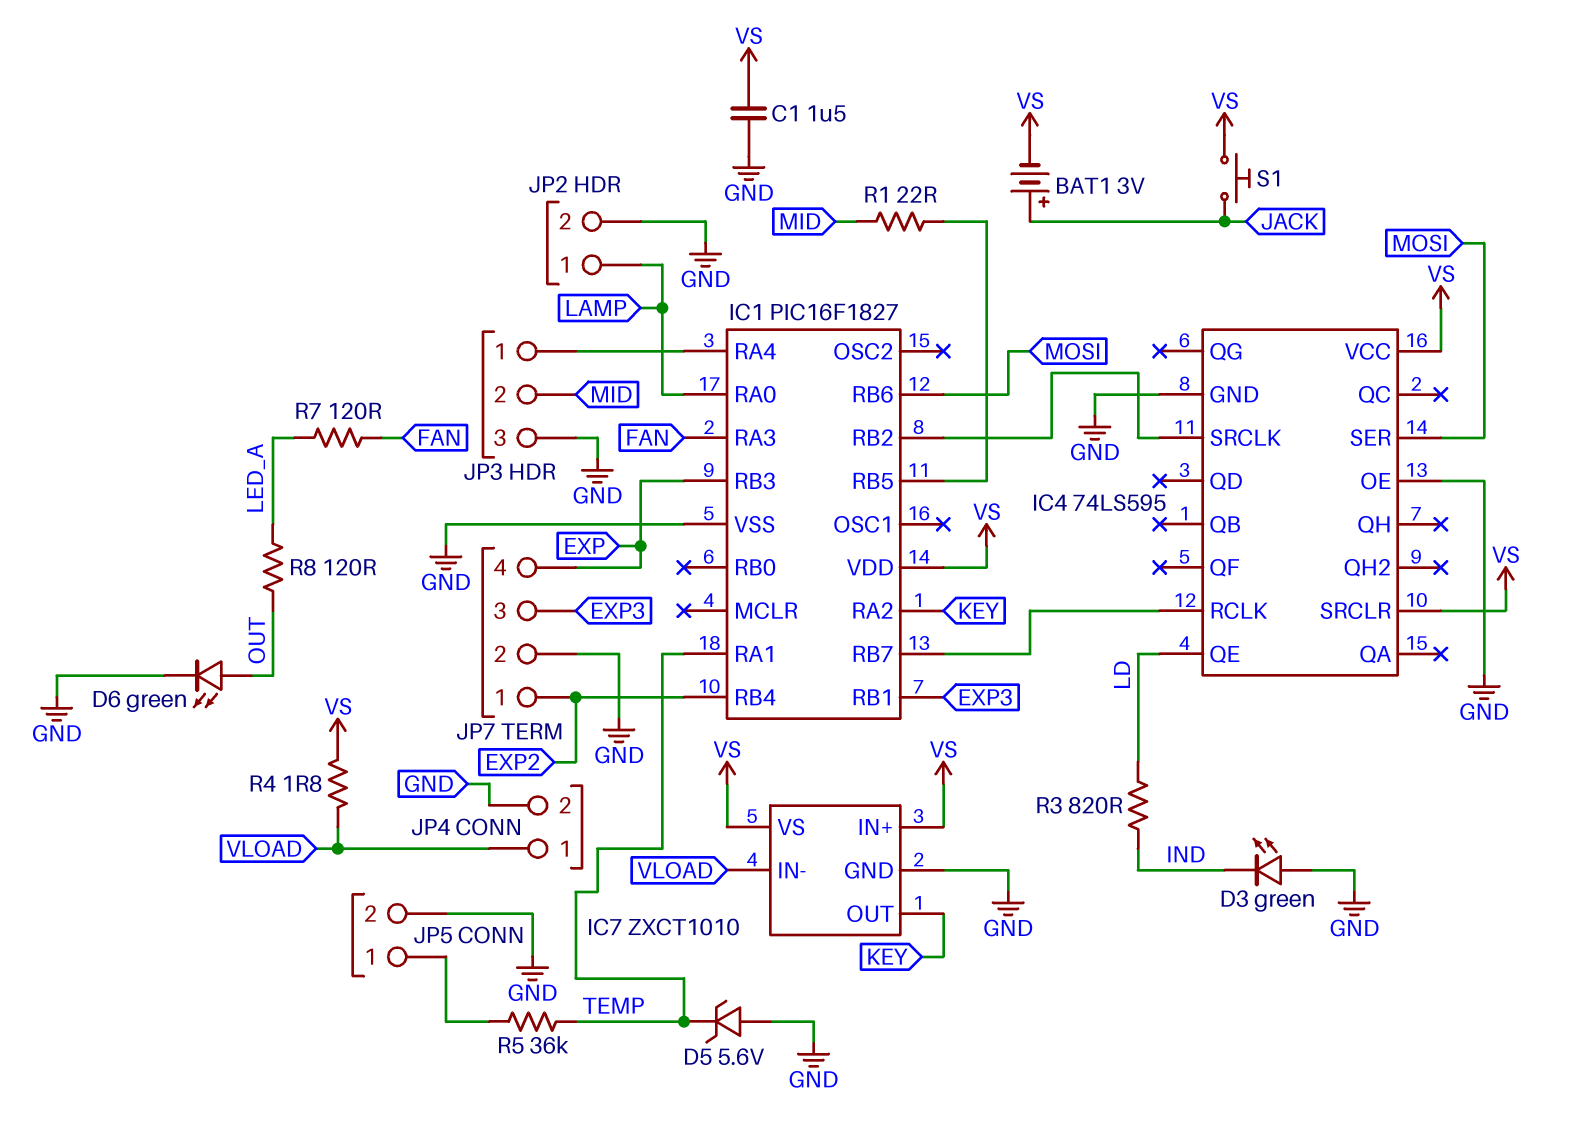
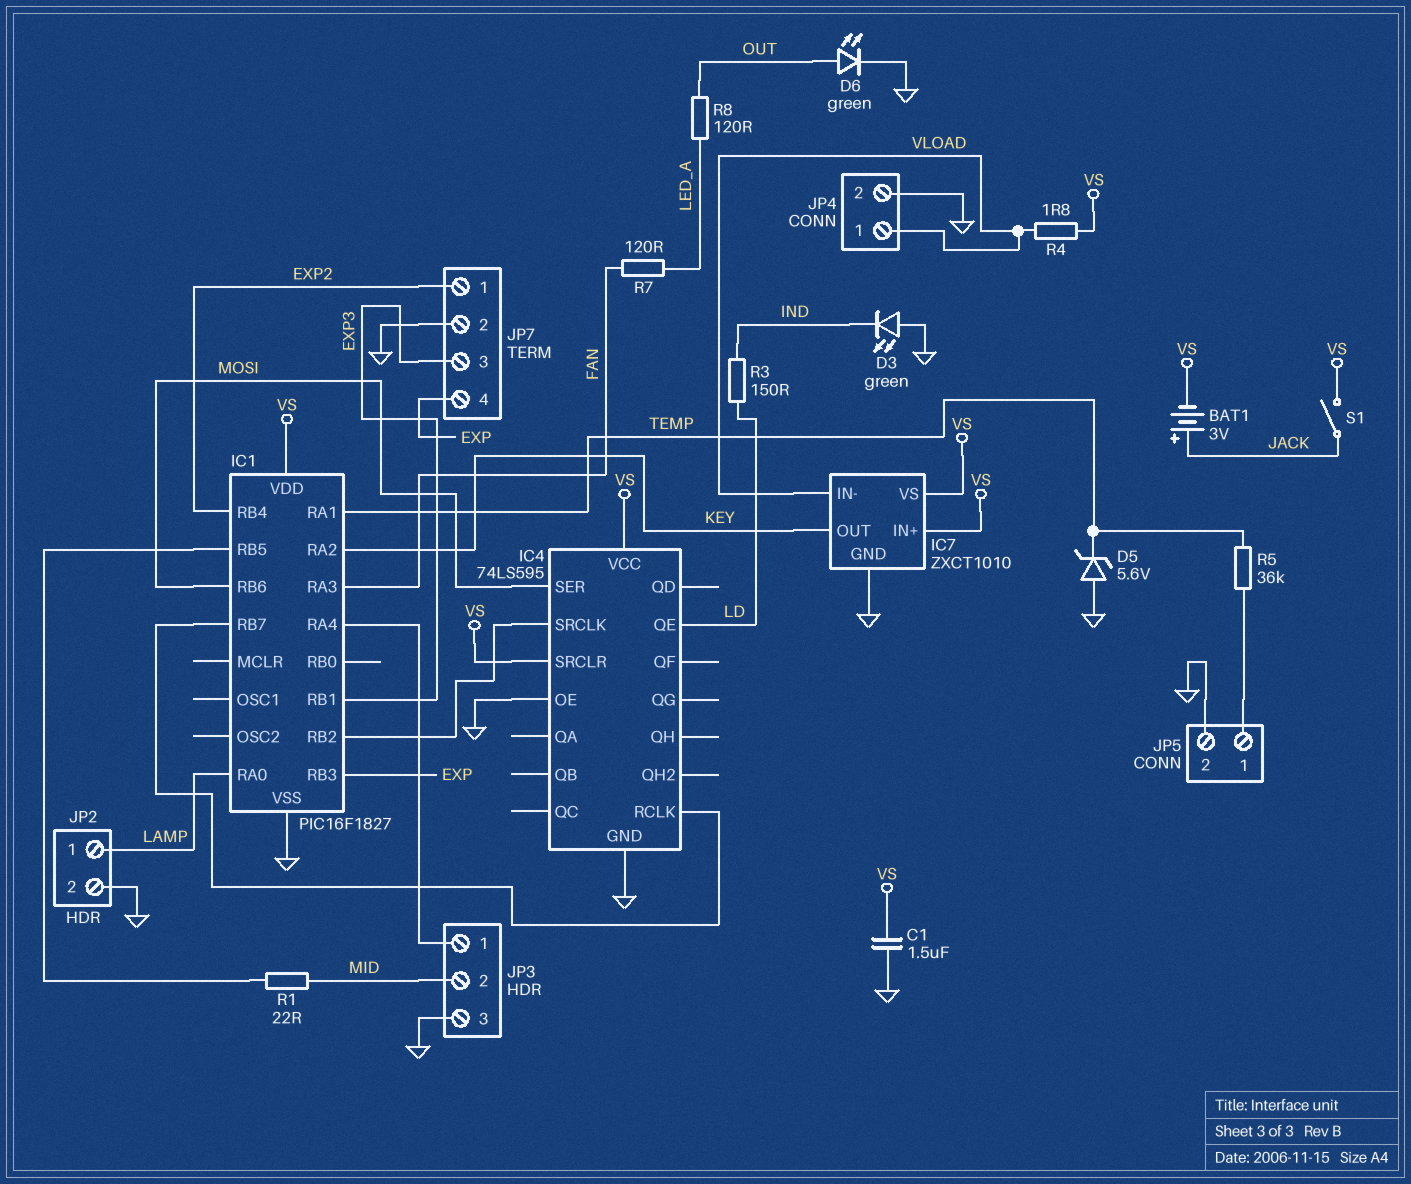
R3: 820 (IND, LD) -> 150 (IND, LD)
S1: button (JACK, VS) -> switch (JACK, VS)

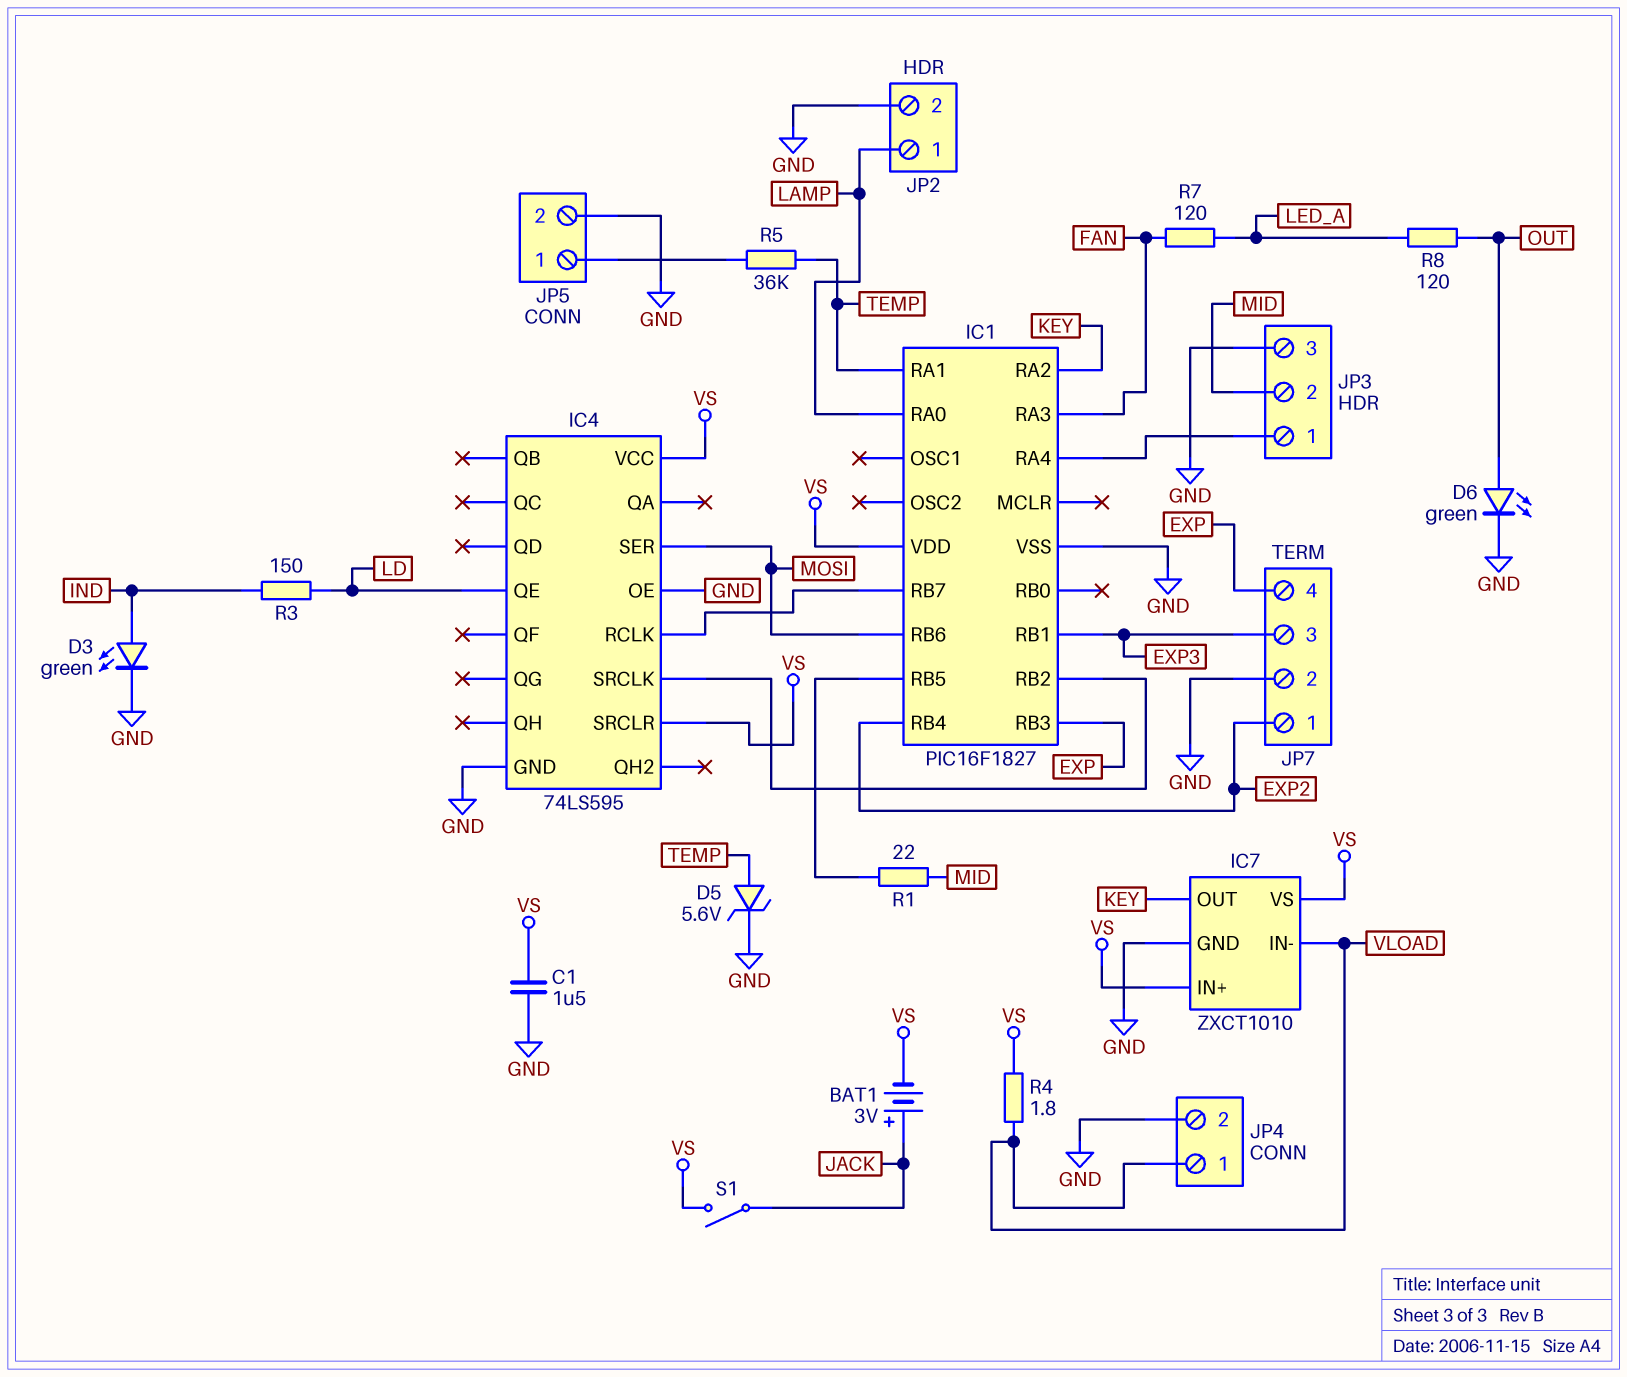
D3: LED green (A GND, K IND) -> LED green (A IND, K GND)
D5: zener 5.6V (A GND, K TEMP) -> zener 5.6V (A TEMP, K GND)

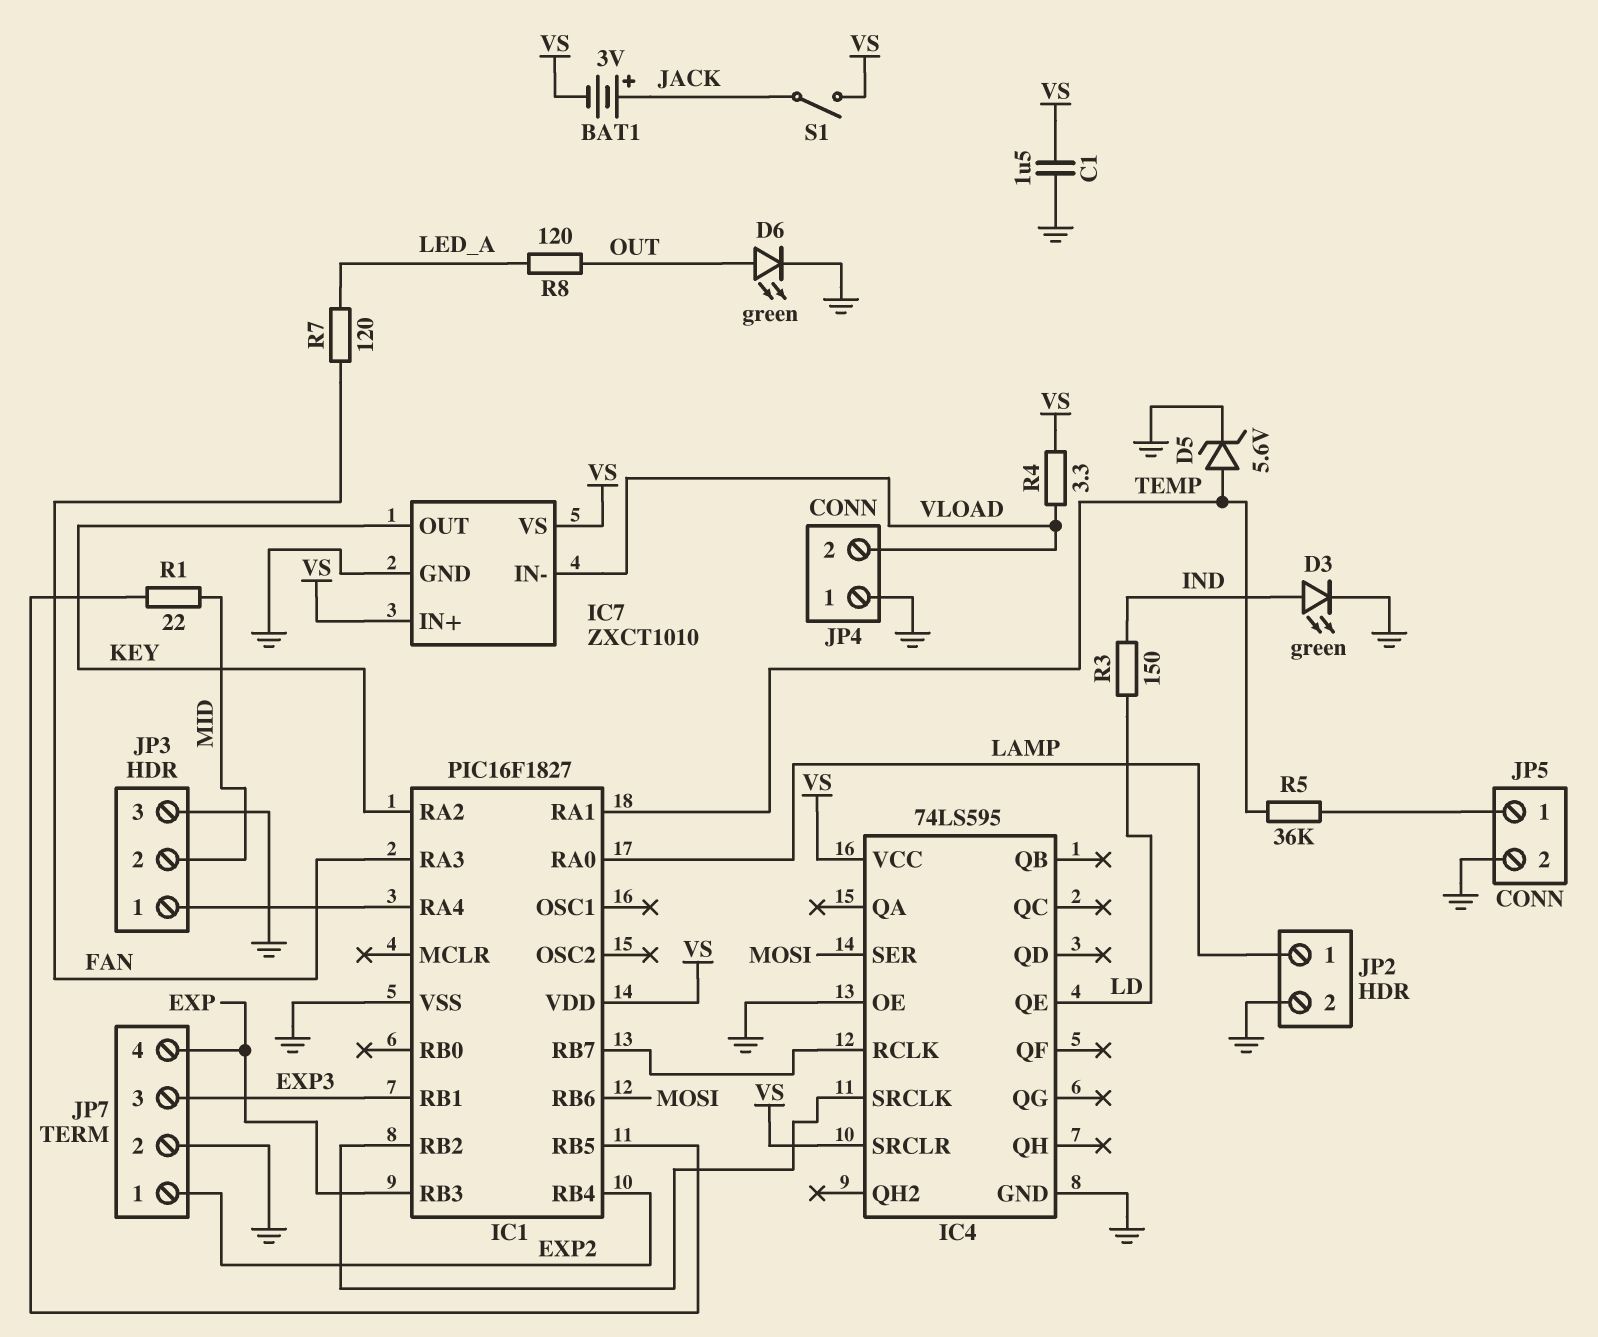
JP4 pin 1: VLOAD -> GND
JP4 pin 2: GND -> VLOAD
R4: 1.8 (VLOAD, VS) -> 3.3 (VLOAD, VS)

